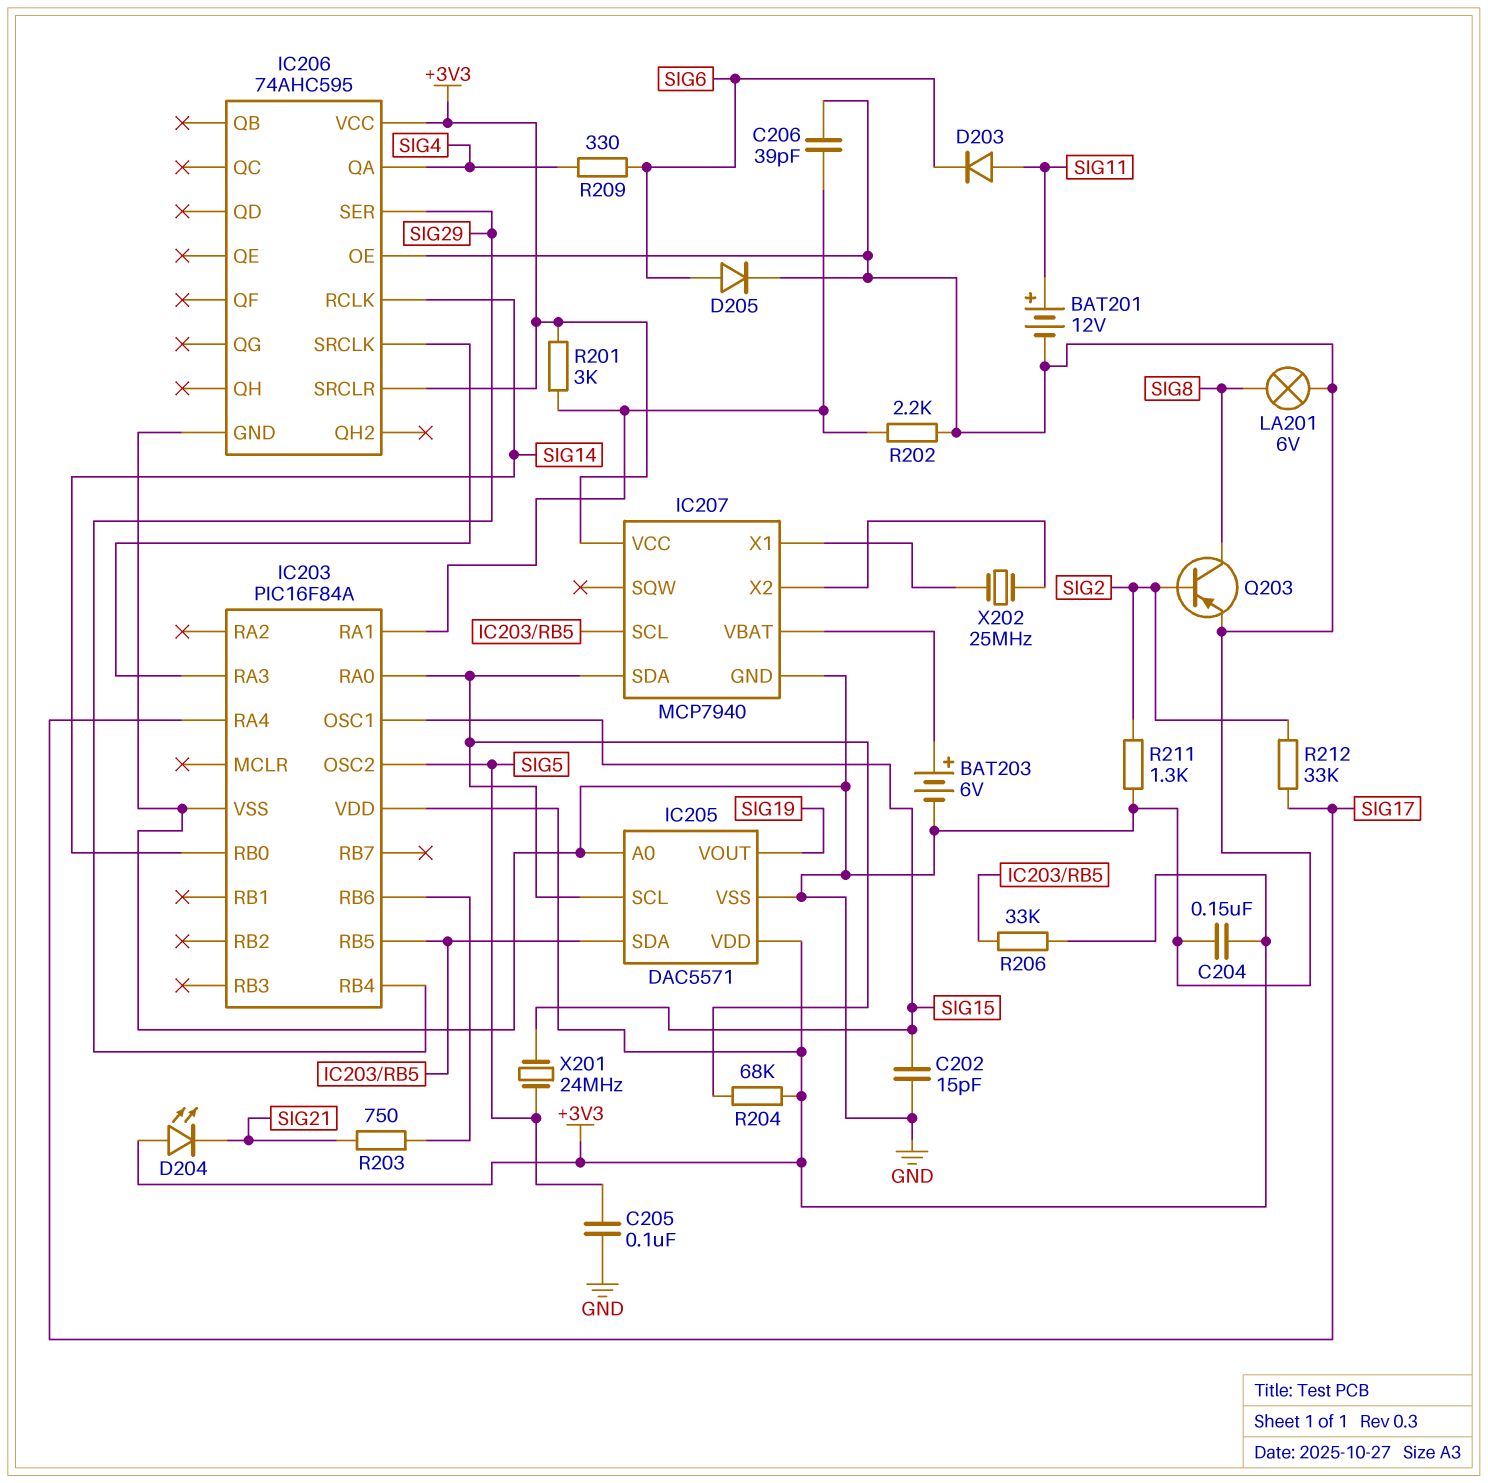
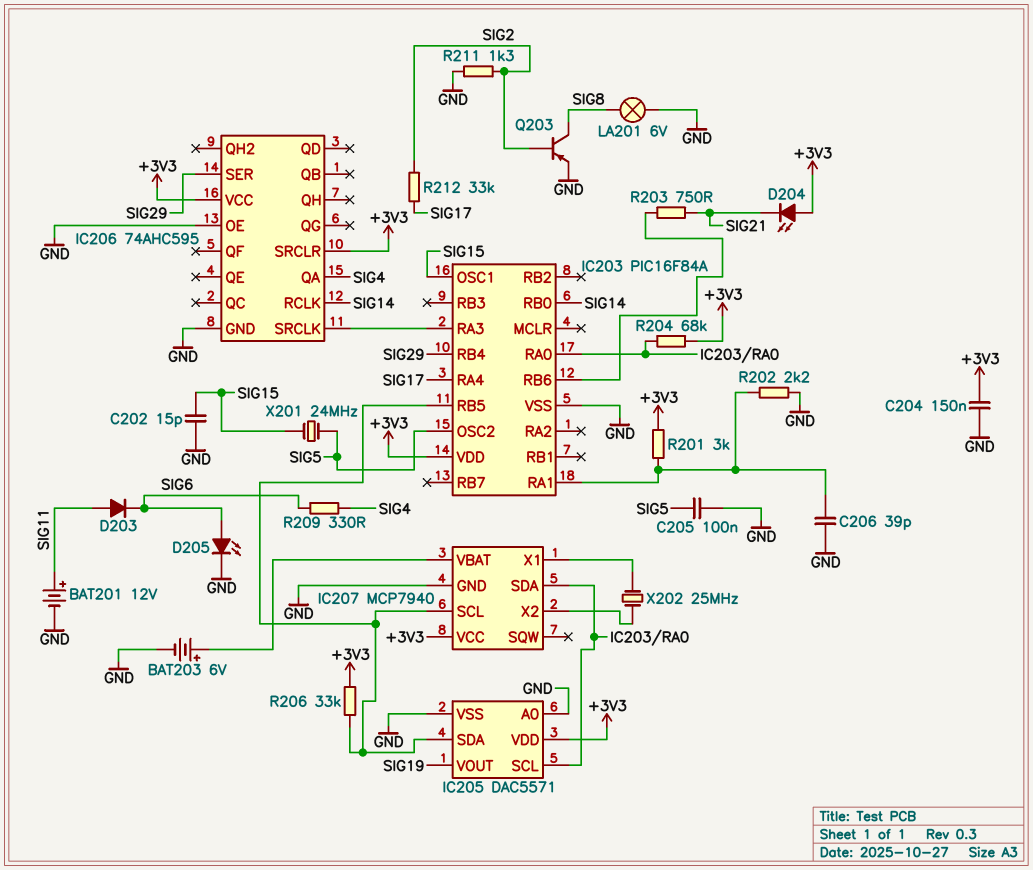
D205: diode (A SIG6, K GND) -> LED (A SIG6, K GND)

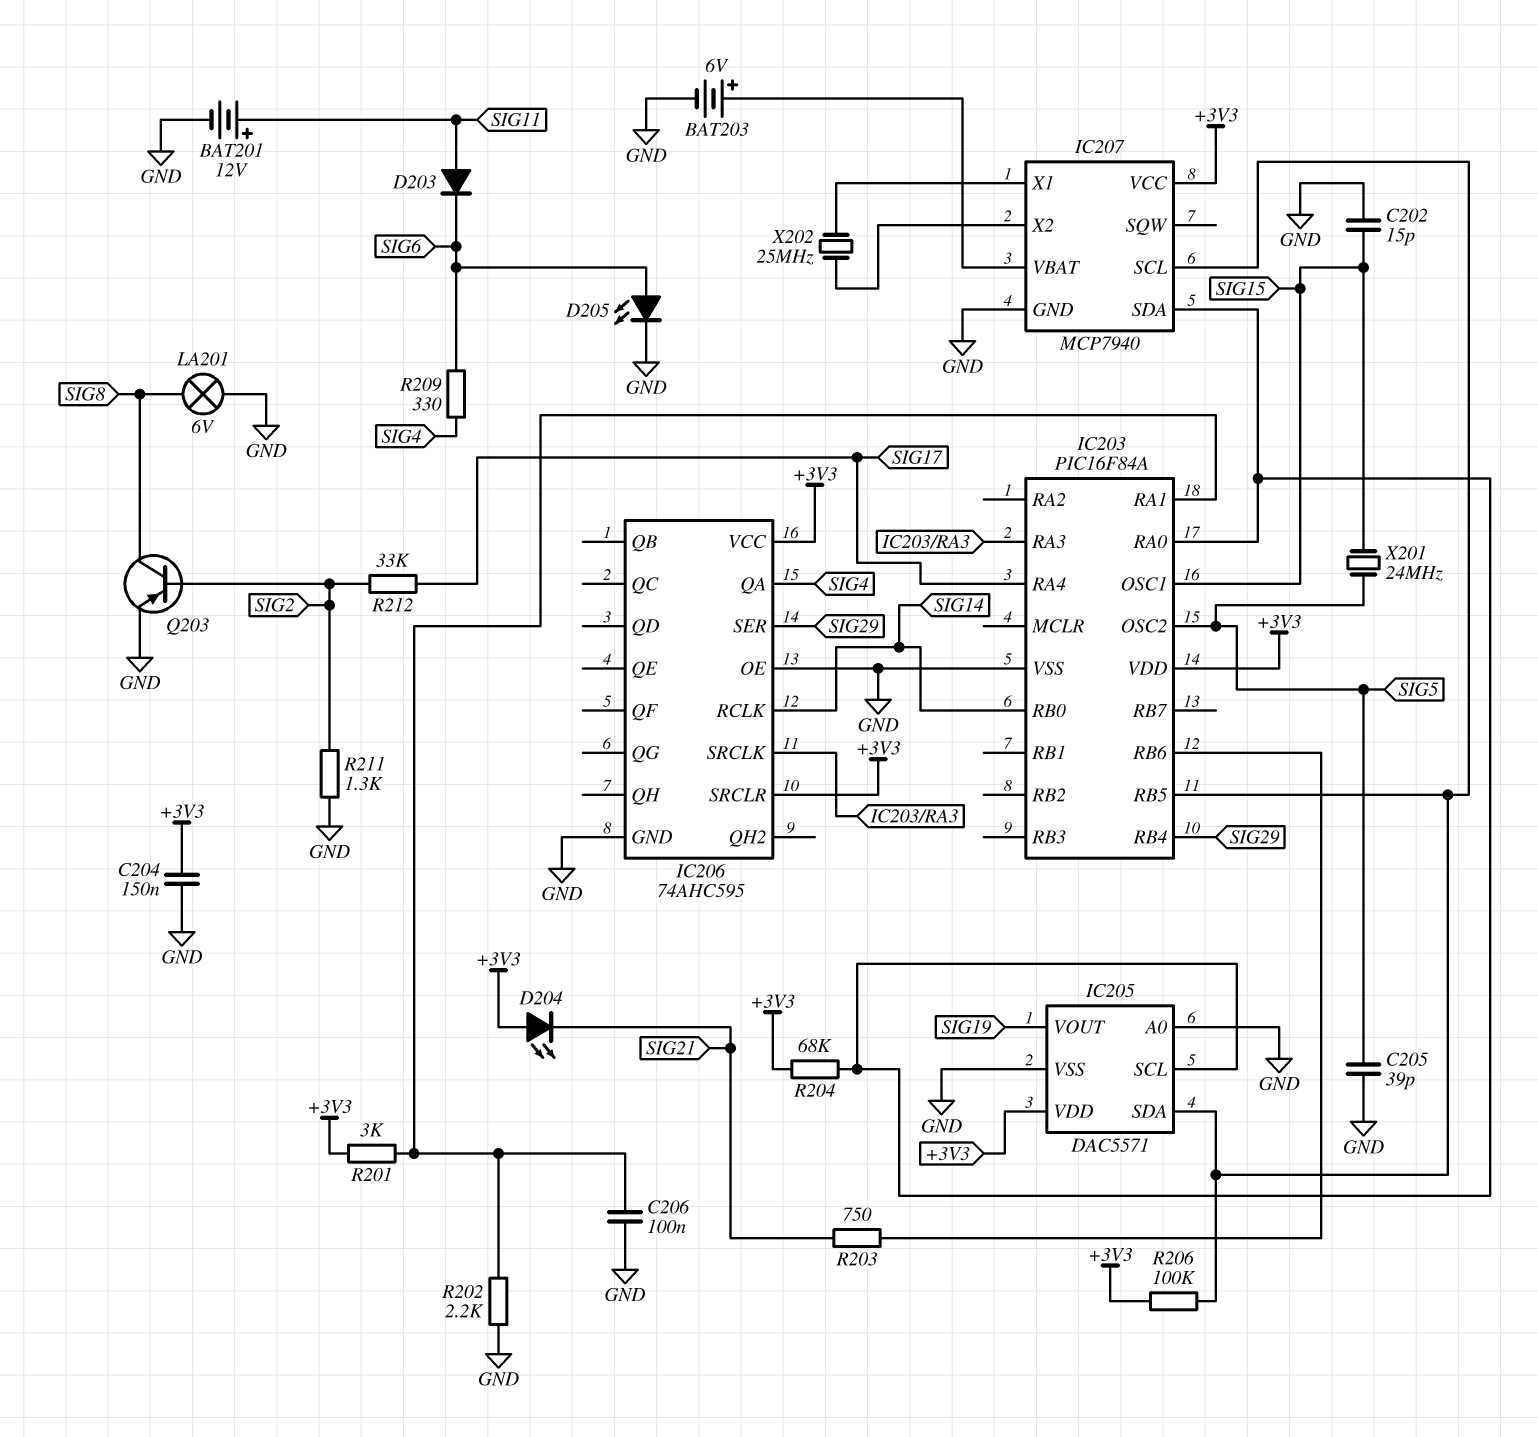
C205: 100nF (GND, SIG5) -> 39pF (GND, SIG5)
C206: 39pF (GND, IC203/RA1) -> 100nF (GND, IC203/RA1)
R206: 33k (+3V3, IC203/RB5) -> 100k (+3V3, IC203/RB5)

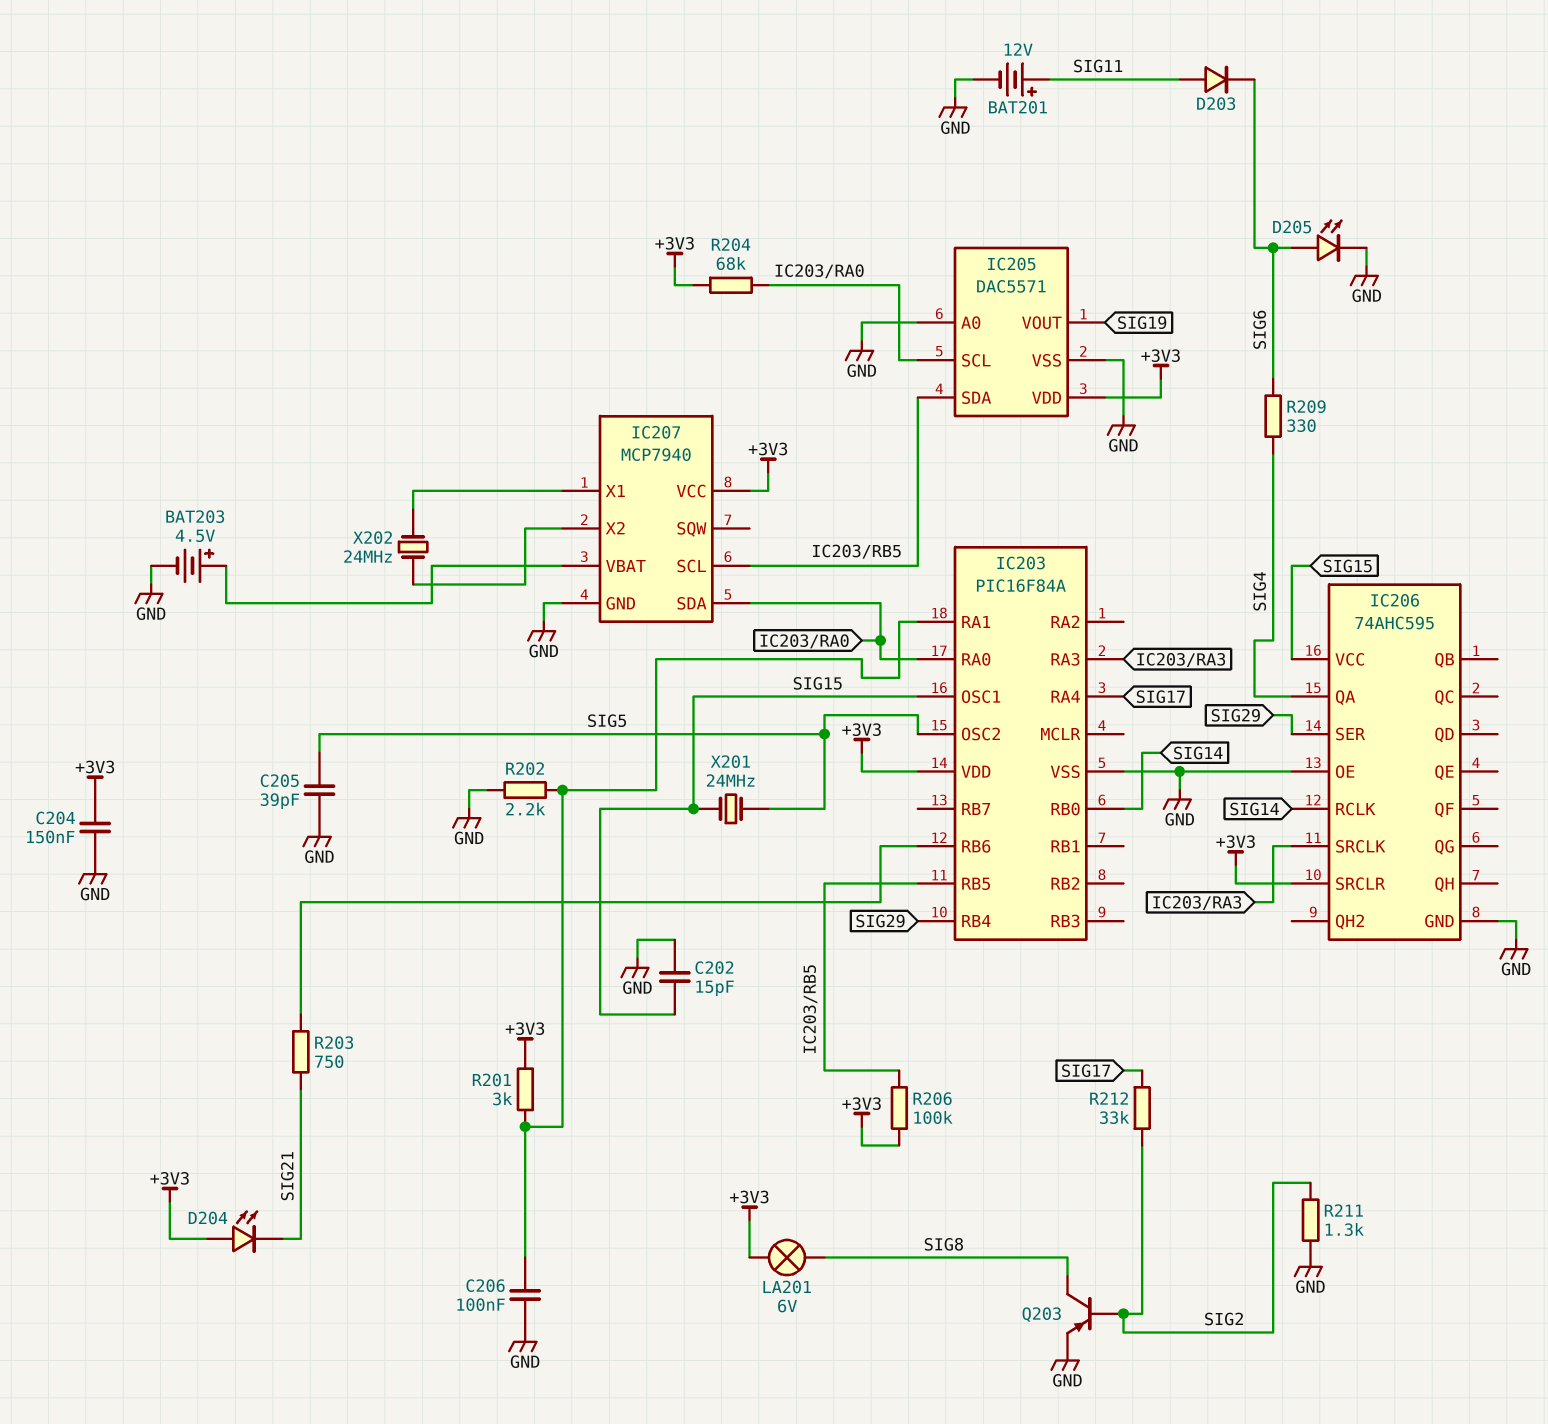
BAT203: 6V (plus IC207/VBAT, minus GND) -> 4.5V (plus IC207/VBAT, minus GND)
IC206 pin VCC: +3V3 -> SIG15
LA201: lamp 6V (GND, SIG8) -> lamp 6V (+3V3, SIG8)
X202: 25MHz (IC207/X1, IC207/X2) -> 24MHz (IC207/X1, IC207/X2)

